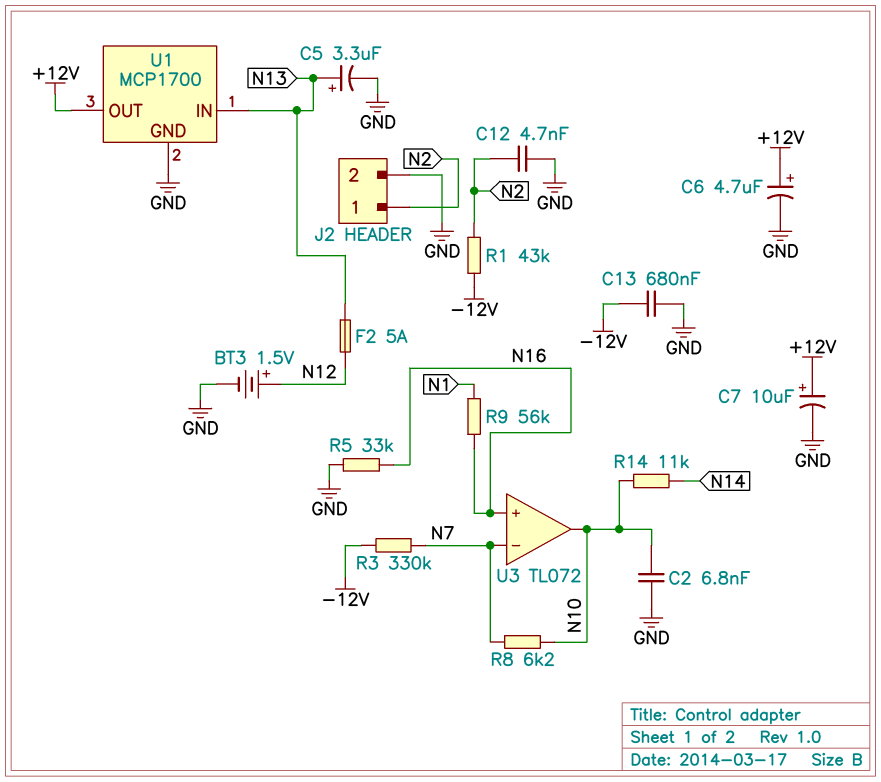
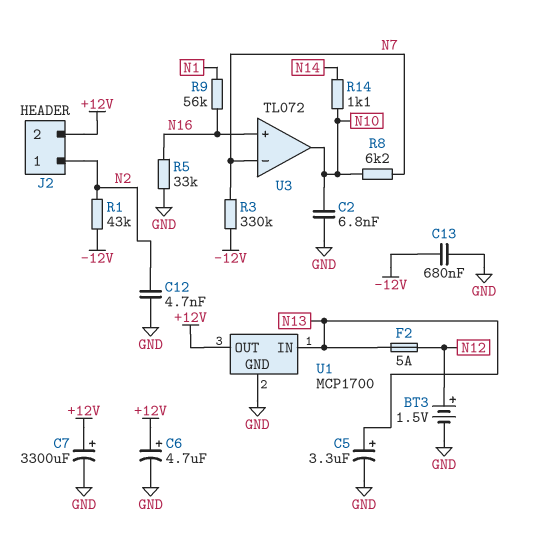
C7: 10uF (plus +12V, minus GND) -> 3300uF (plus +12V, minus GND)
J2 pin 2: GND -> +12V
R14: 11k (N10, N14) -> 1.1k (N10, N14)

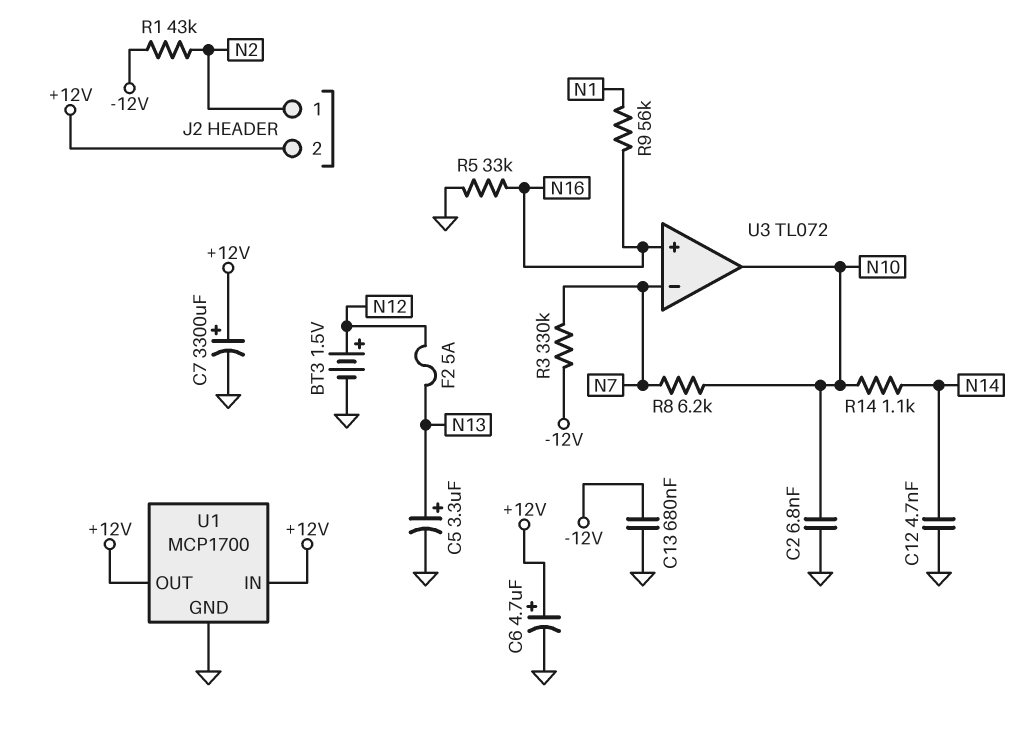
C12: 4.7nF (GND, N2) -> 4.7nF (GND, N14)
U1 pin IN: N13 -> +12V

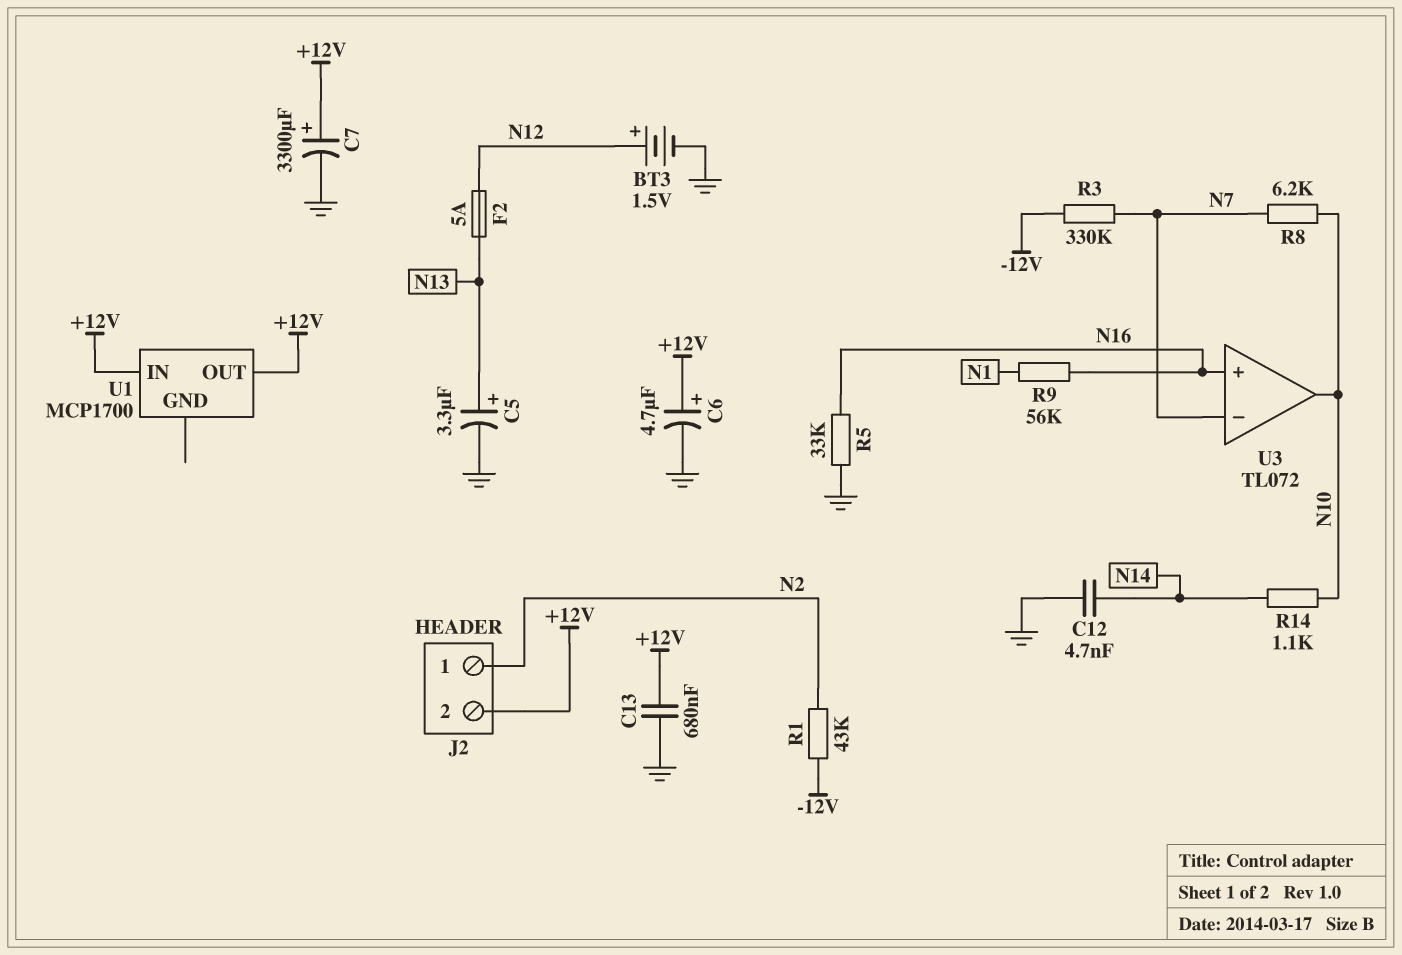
C2: 6.8nF (GND, N10) -> none
C13: 680nF (-12V, GND) -> 680nF (+12V, GND)
U1 pin GND: GND -> none

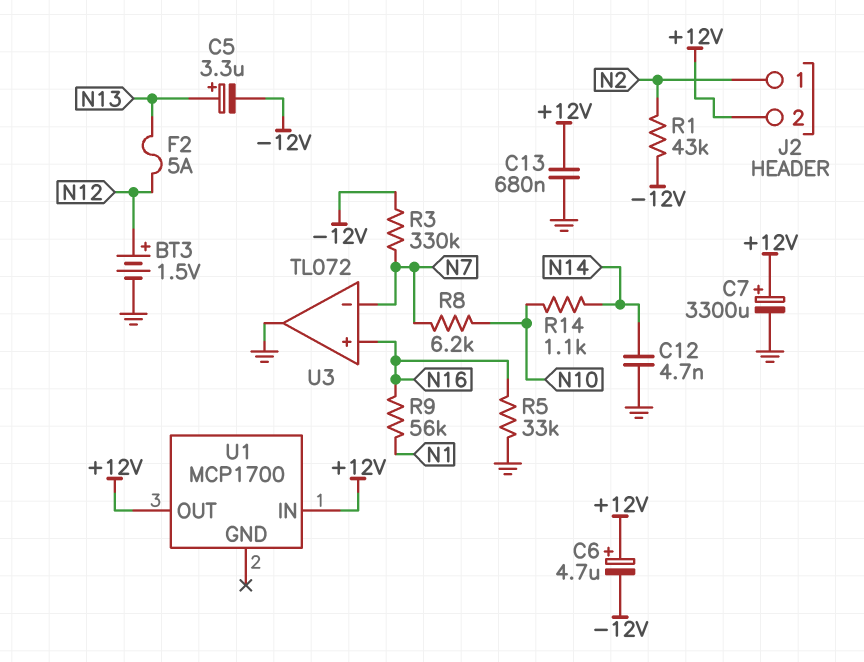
C5: 3.3uF (plus N13, minus GND) -> 3.3uF (plus N13, minus -12V)
C6: 4.7uF (plus +12V, minus GND) -> 4.7uF (plus +12V, minus -12V)
U3 pin out: N10 -> GND

